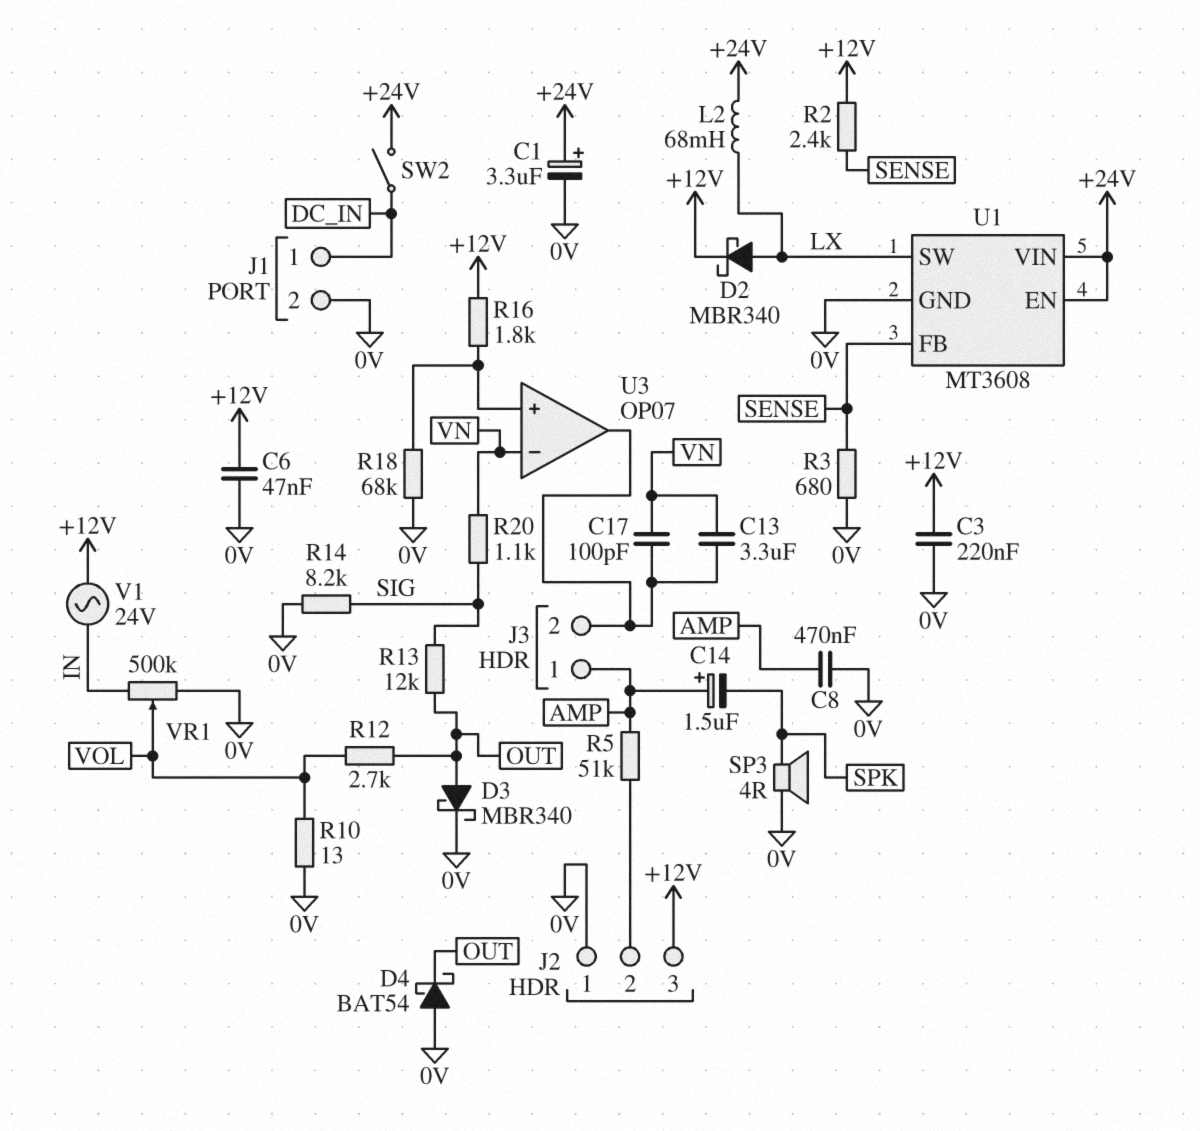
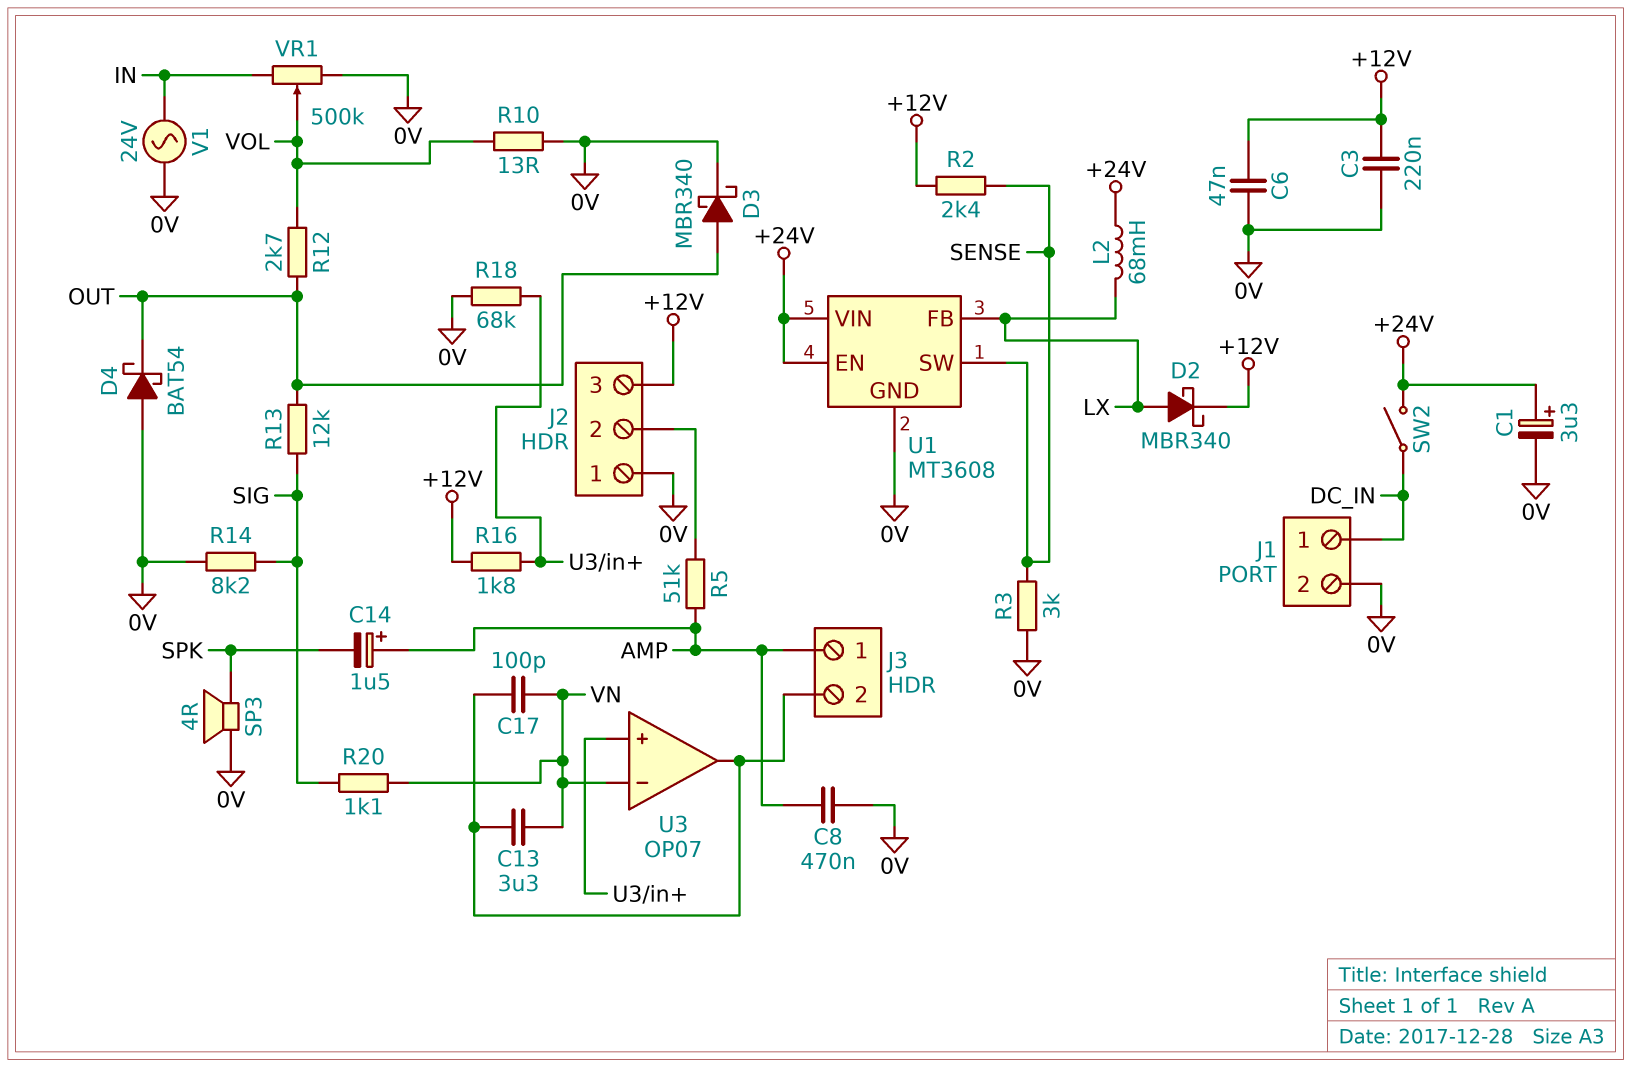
R3: 680 (0V, SENSE) -> 3k (0V, SENSE)
U1 pin FB: SENSE -> LX
U1 pin SW: LX -> SENSE
V1: AC 24V (+12V, IN) -> AC 24V (0V, IN)

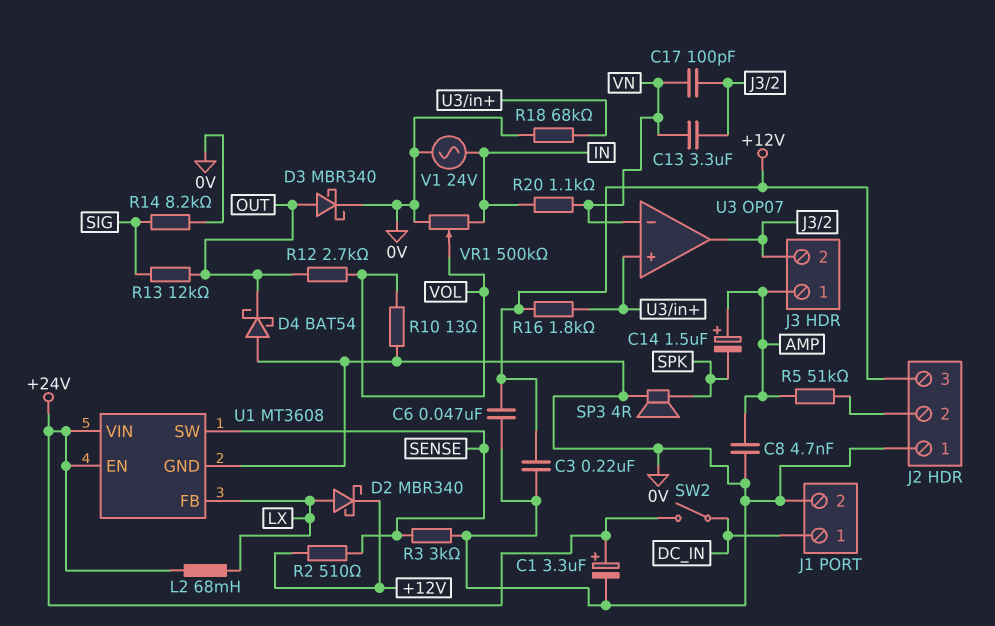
C8: 470nF (0V, AMP) -> 4.7nF (0V, AMP)
R2: 2.4k (+12V, SENSE) -> 510 (+12V, SENSE)
R20: 1.1k (SIG, VN) -> 1.1k (IN, VN)

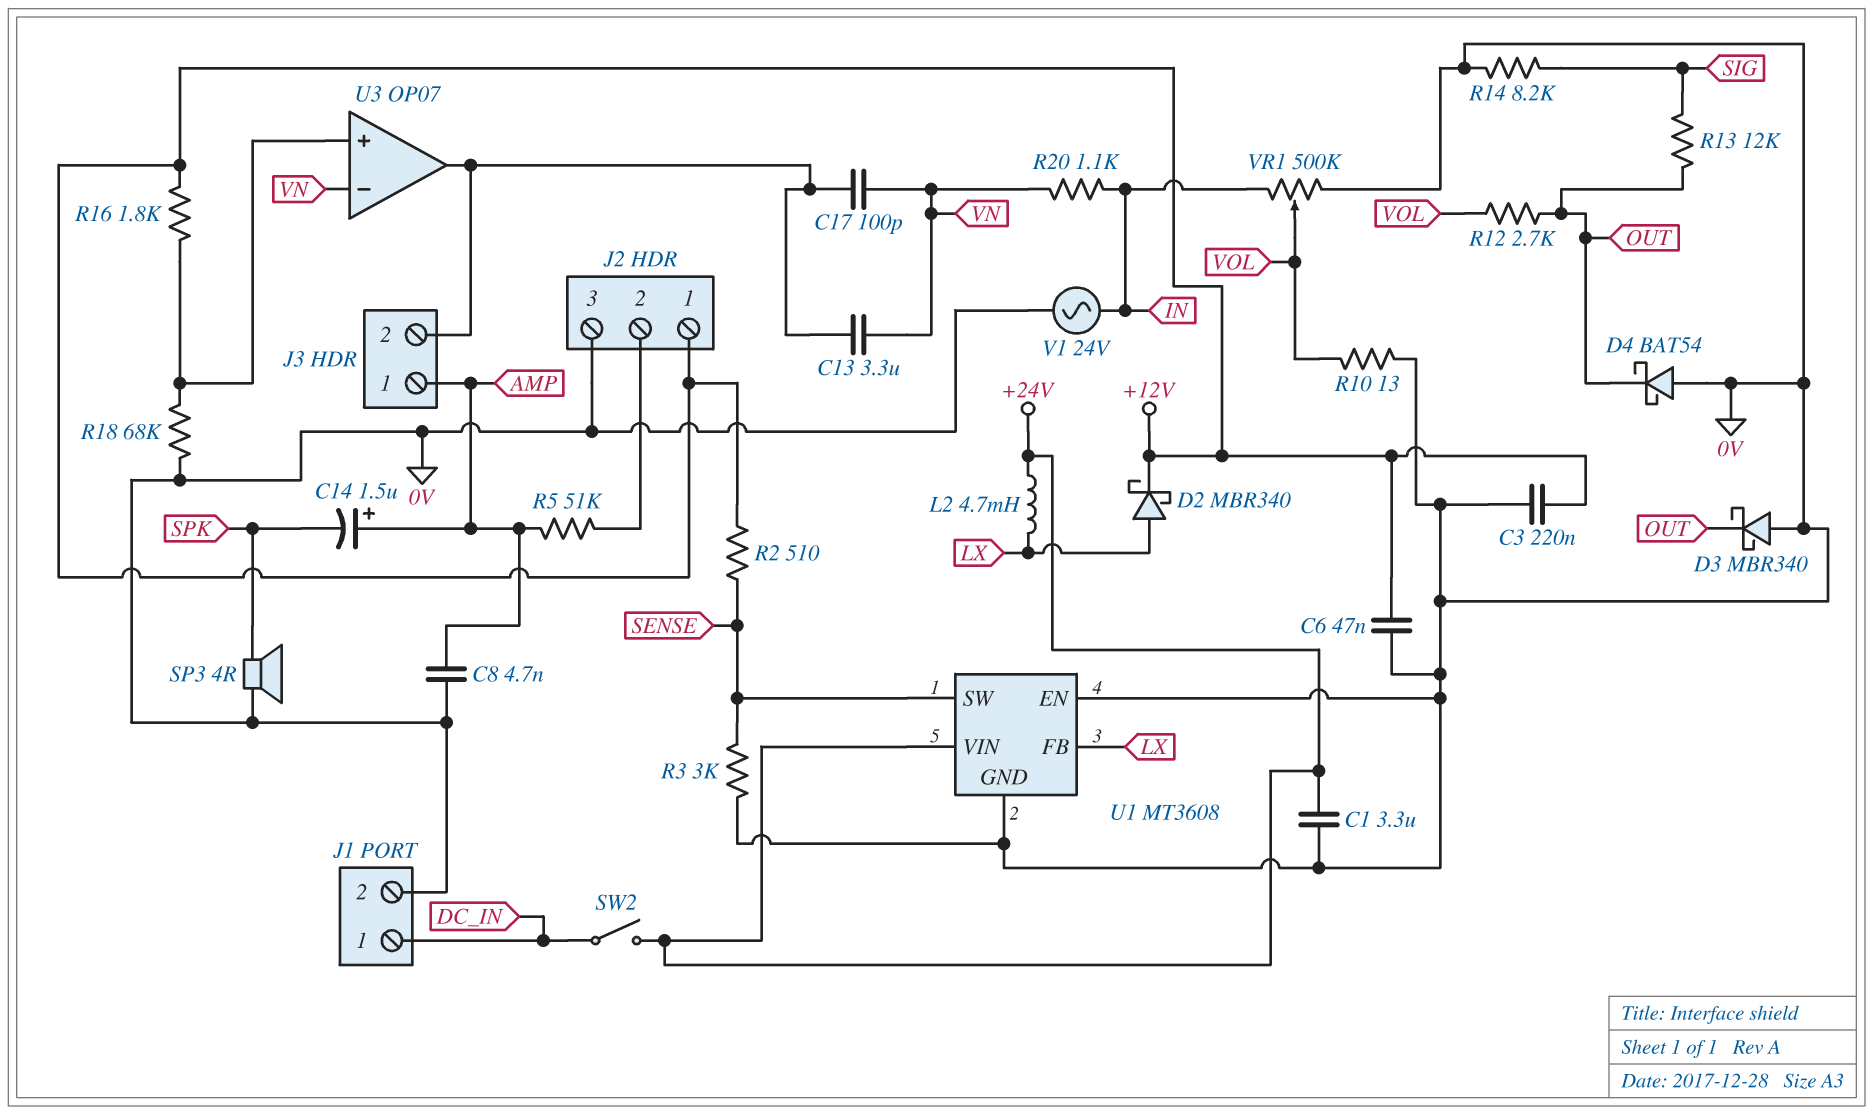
C1: 3.3uF (plus +24V, minus 0V) -> 3.3uF (+24V, 0V)
D3: schottky MBR340 (A OUT, K 0V) -> schottky MBR340 (A 0V, K OUT)
J2 pin 1: 0V -> +12V
J2 pin 3: +12V -> 0V
L2: 68mH (+24V, LX) -> 4.7mH (+24V, LX)
U1 pin EN: +24V -> 0V

